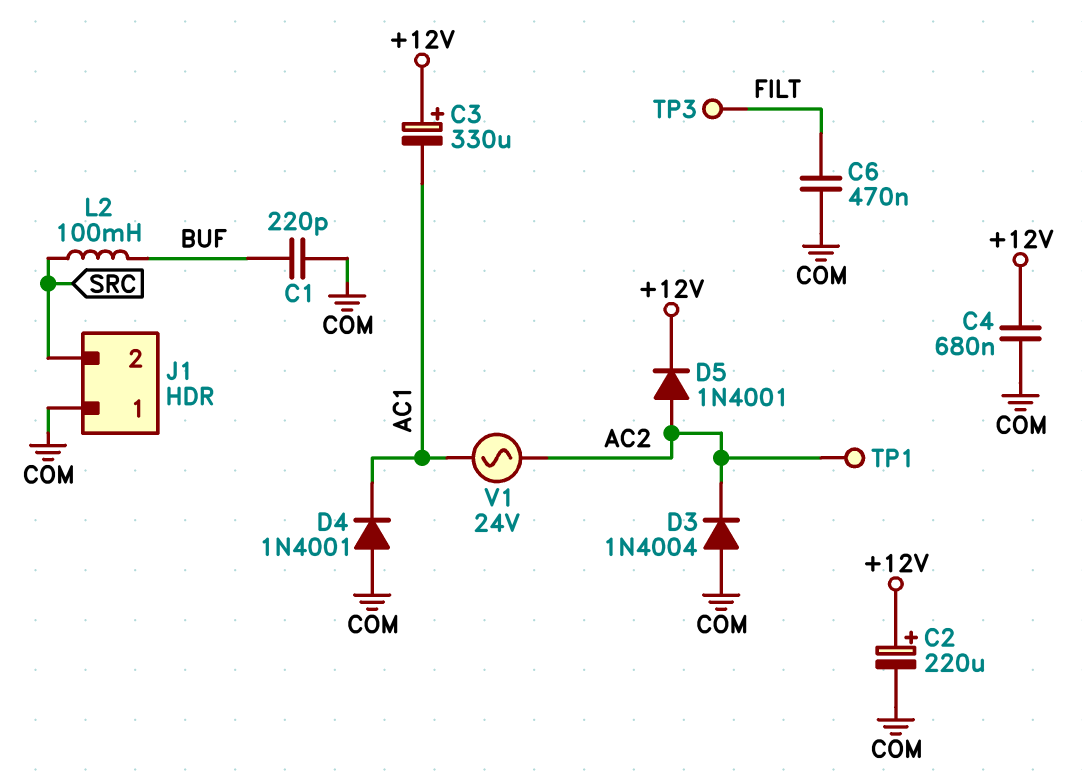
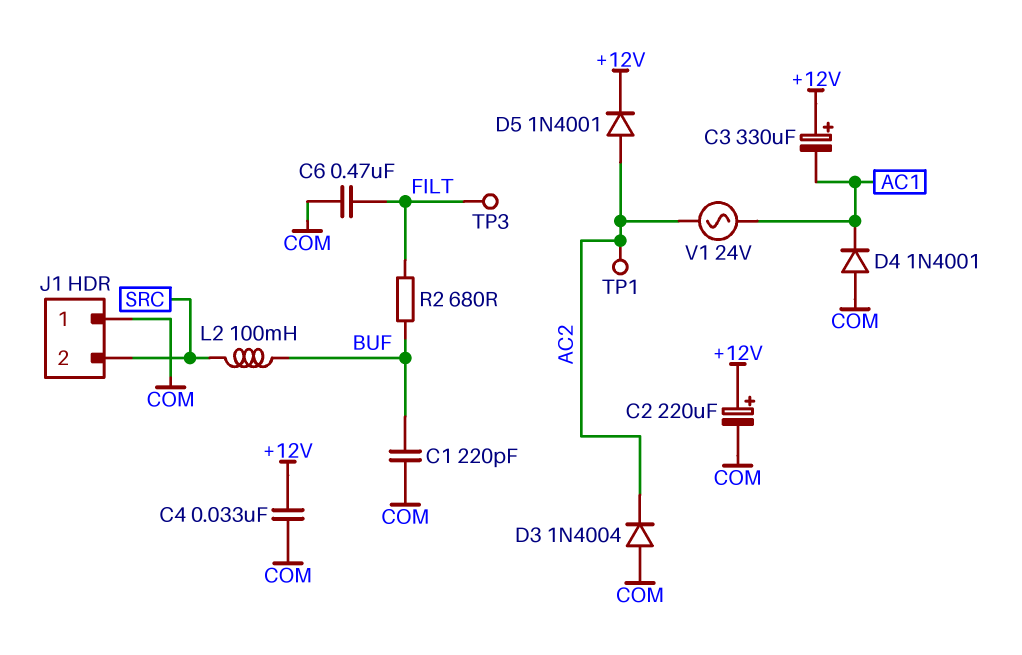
C4: 680nF (+12V, COM) -> 33nF (+12V, COM)
R2: none -> 680 (BUF, FILT)

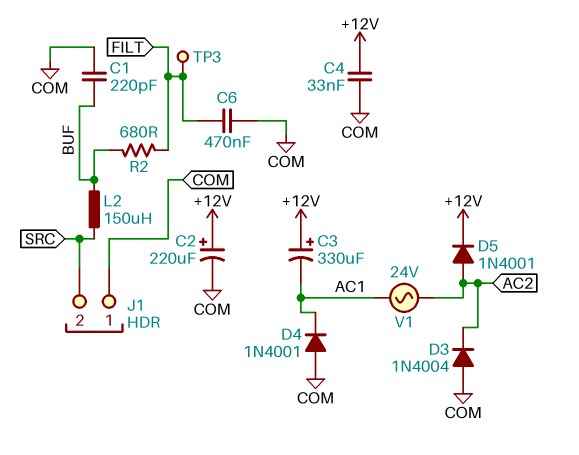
L2: 100mH (BUF, SRC) -> 150uH (BUF, SRC)
TP1: test point (AC2) -> none

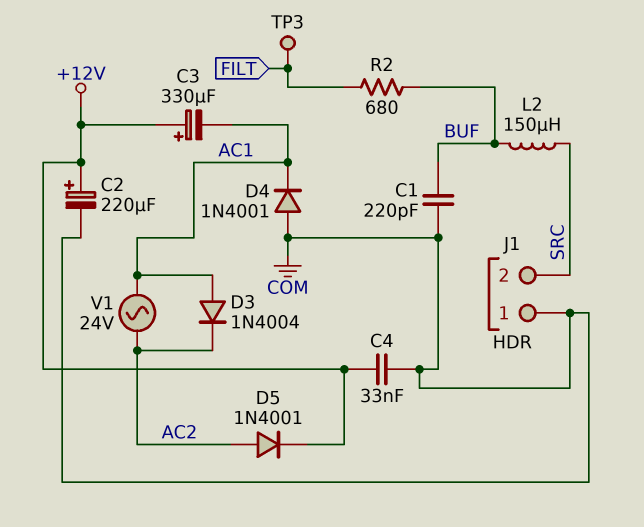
C6: 470nF (COM, FILT) -> none
D3: diode 1N4004 (A COM, K AC2) -> diode 1N4004 (A AC1, K AC2)

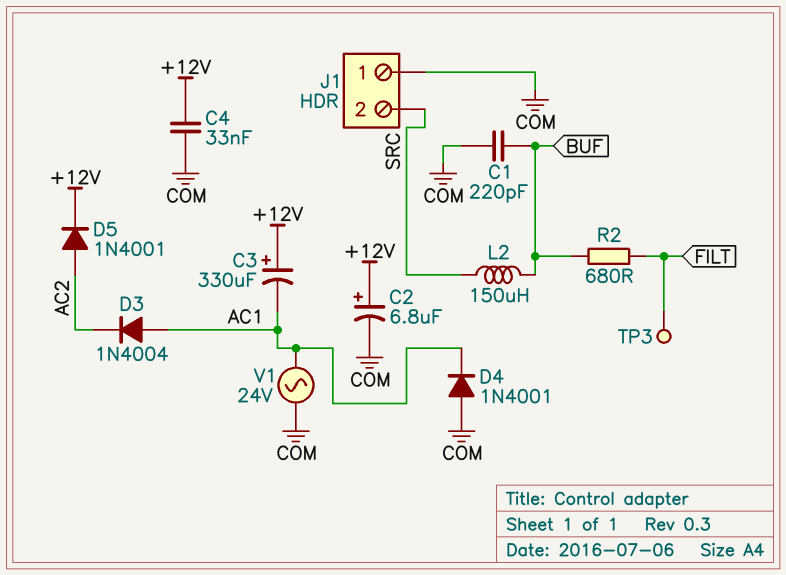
C2: 220uF (plus +12V, minus COM) -> 6.8uF (plus +12V, minus COM)
V1: AC 24V (AC1, AC2) -> AC 24V (AC1, COM)

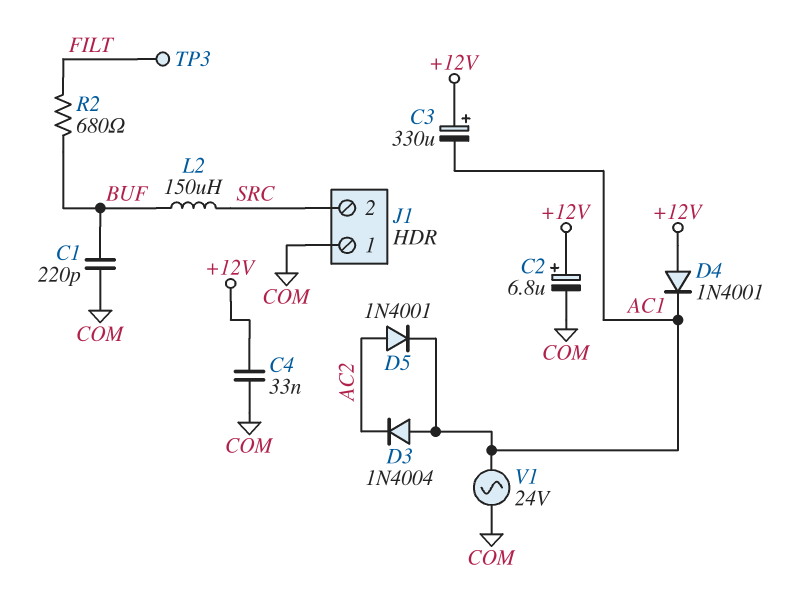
D4: diode 1N4001 (A COM, K AC1) -> diode 1N4001 (A +12V, K AC1)
D5: diode 1N4001 (A AC2, K +12V) -> diode 1N4001 (A AC2, K AC1)

